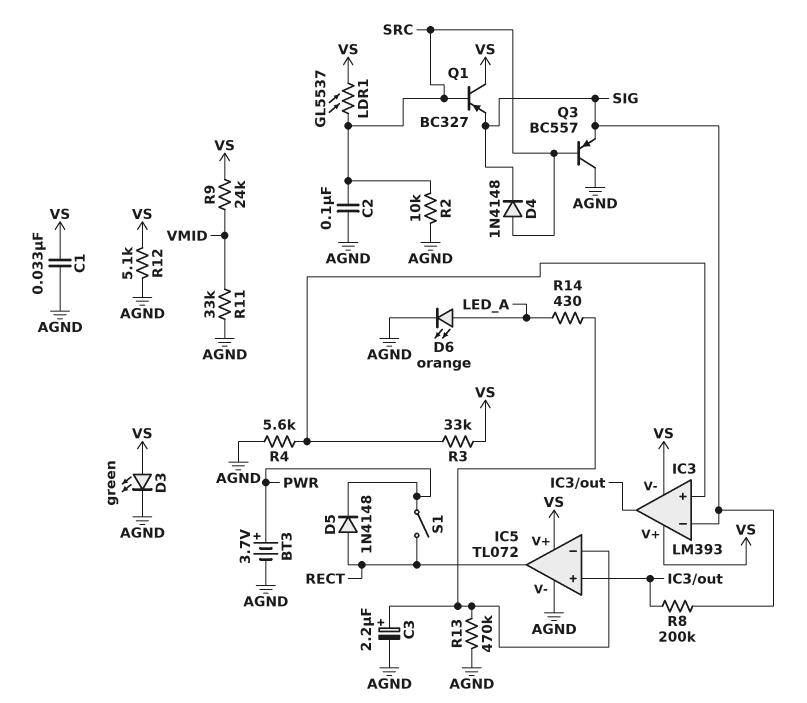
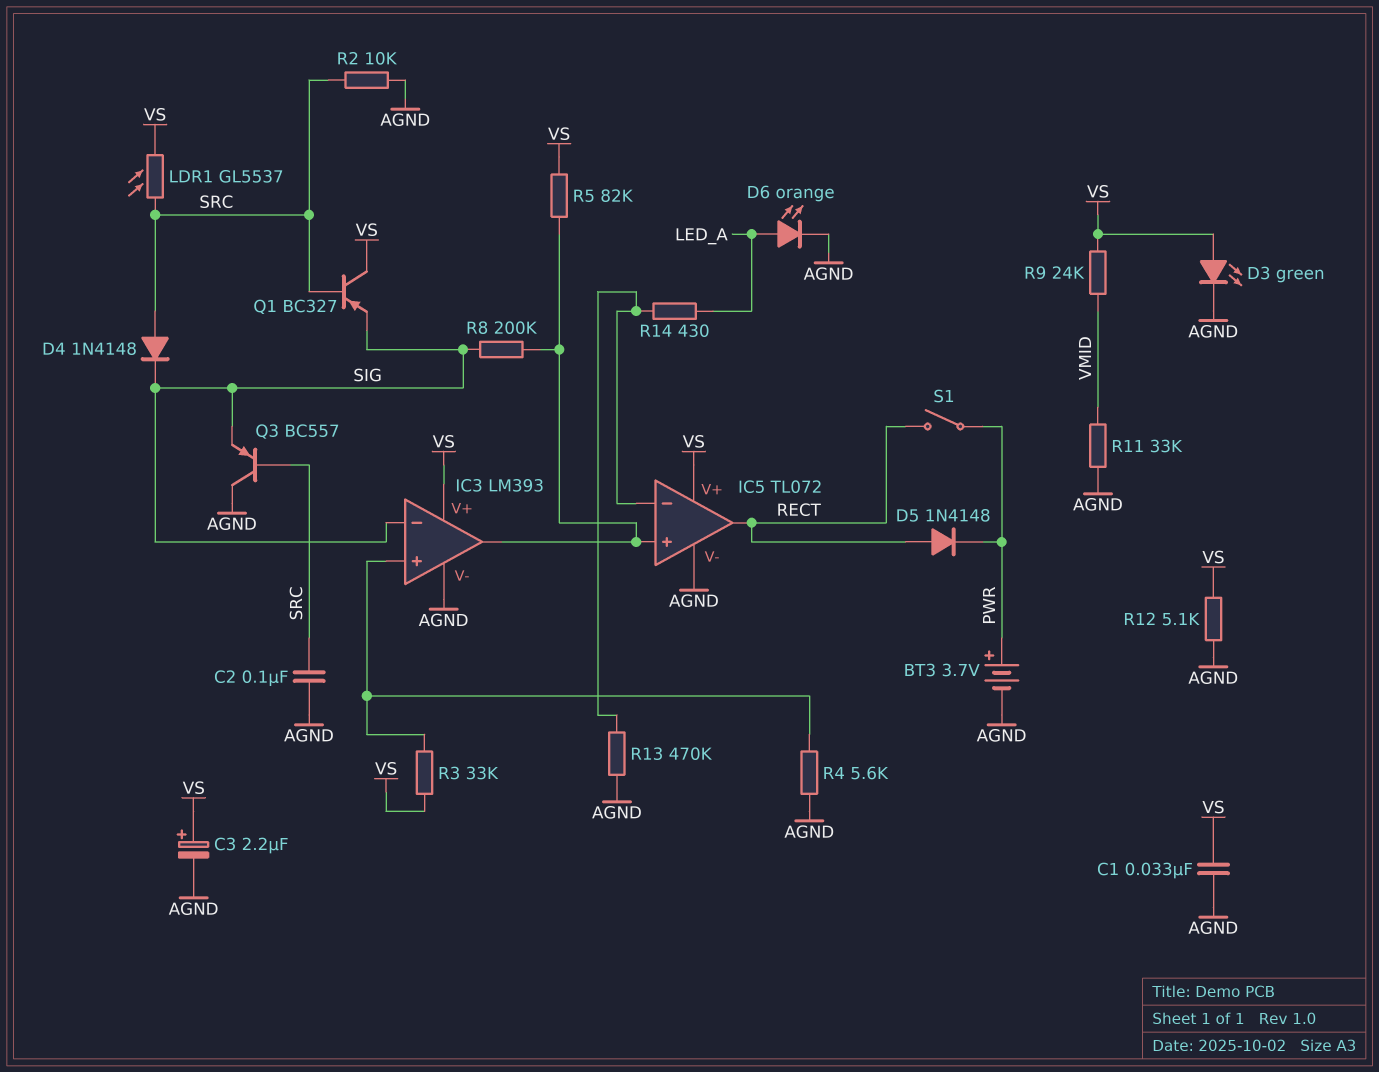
C3: 2.2uF (plus IC5/in-, minus AGND) -> 2.2uF (plus VS, minus AGND)
IC3 pin V-: VS -> AGND
R5: none -> 82k (IC3/out, VS)

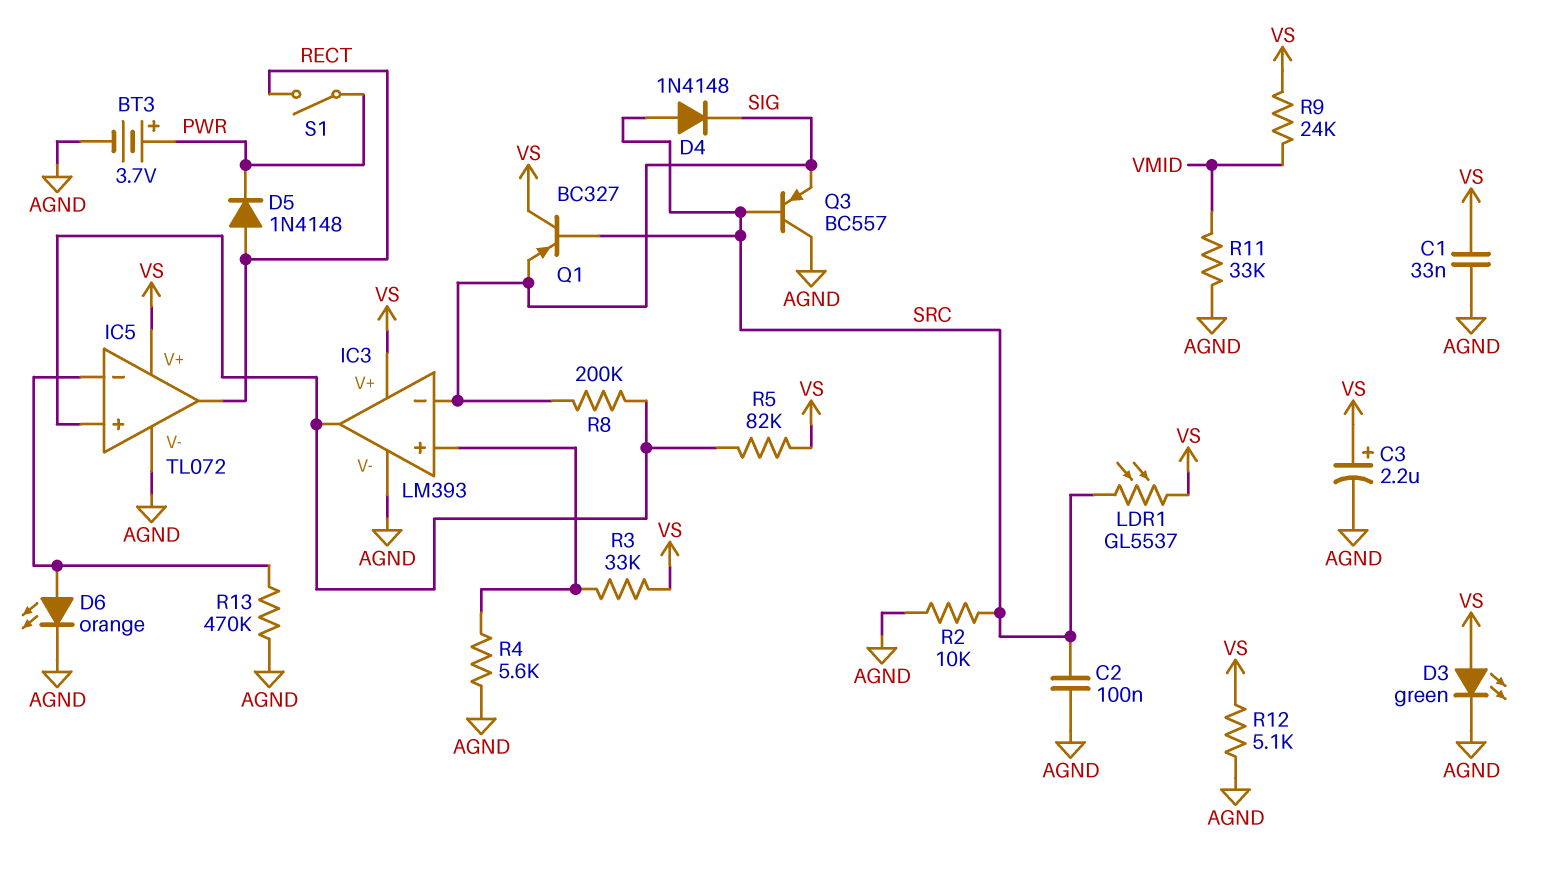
D6: LED orange (A LED_A, K AGND) -> LED orange (A IC5/in-, K AGND)
R14: 430 (IC5/in-, LED_A) -> none

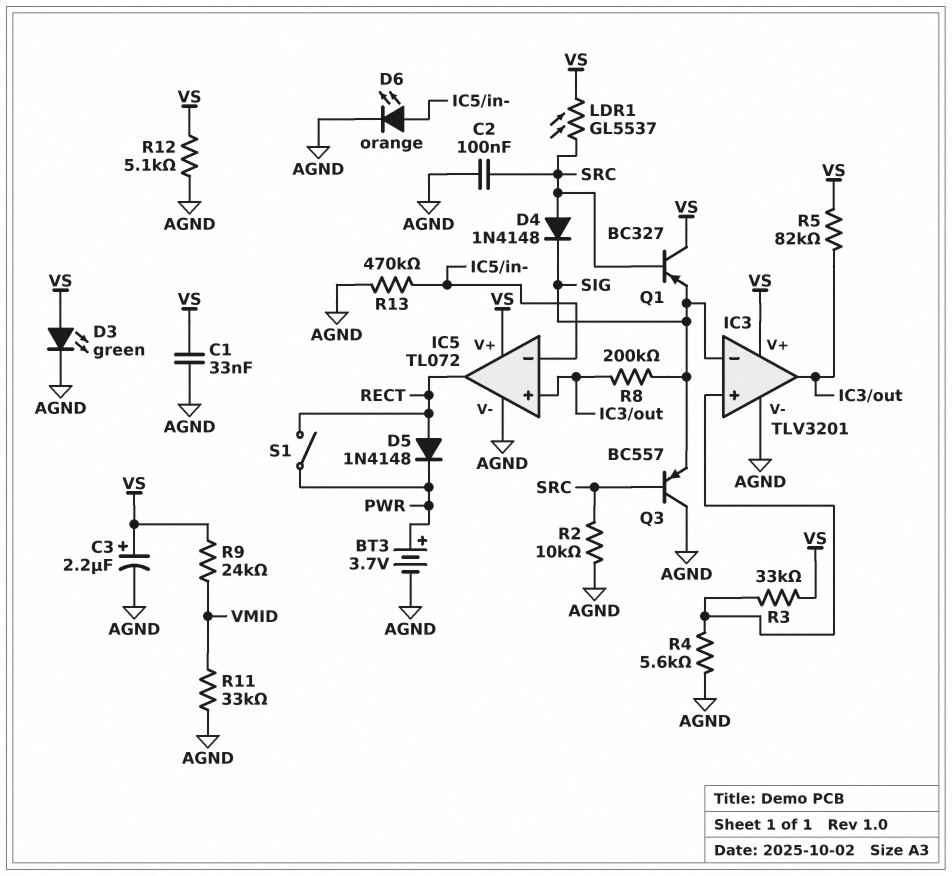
IC3: LM393 -> TLV3201

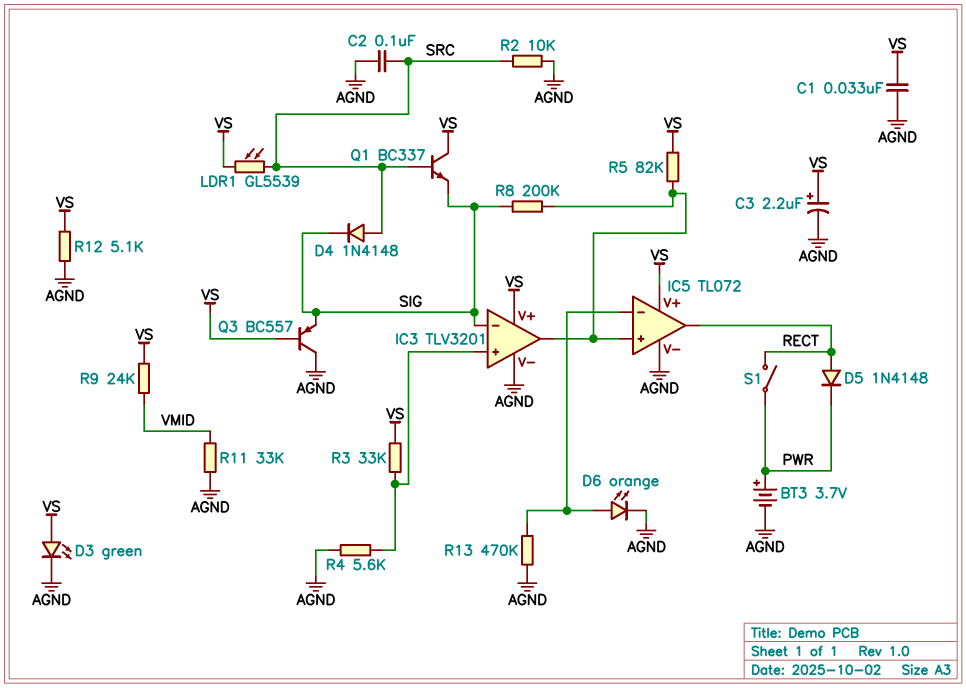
LDR1: GL5537 (SRC, VS) -> GL5539 (SRC, VS)
Q1: PNP BC327 (B SRC, C VS, E SIG) -> NPN BC337 (B SRC, C VS, E SIG)
Q3: PNP BC557 (B SRC, C AGND, E SIG) -> PNP BC557 (B VS, C AGND, E SIG)

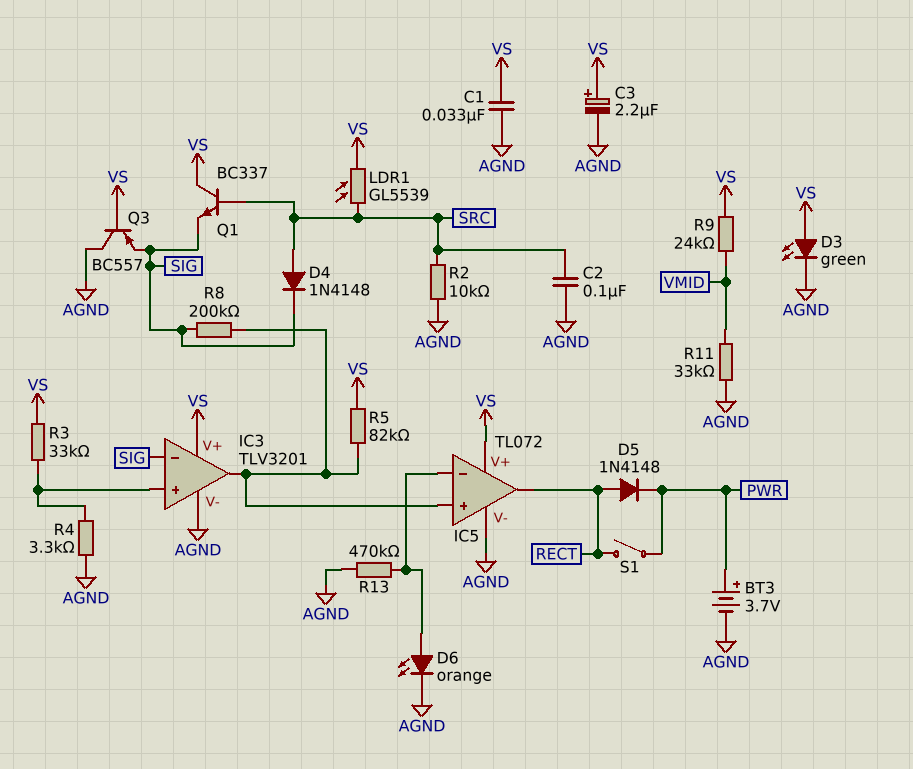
R4: 5.6k (AGND, IC3/in+) -> 3.3k (AGND, IC3/in+)
R12: 5.1k (AGND, VS) -> none

